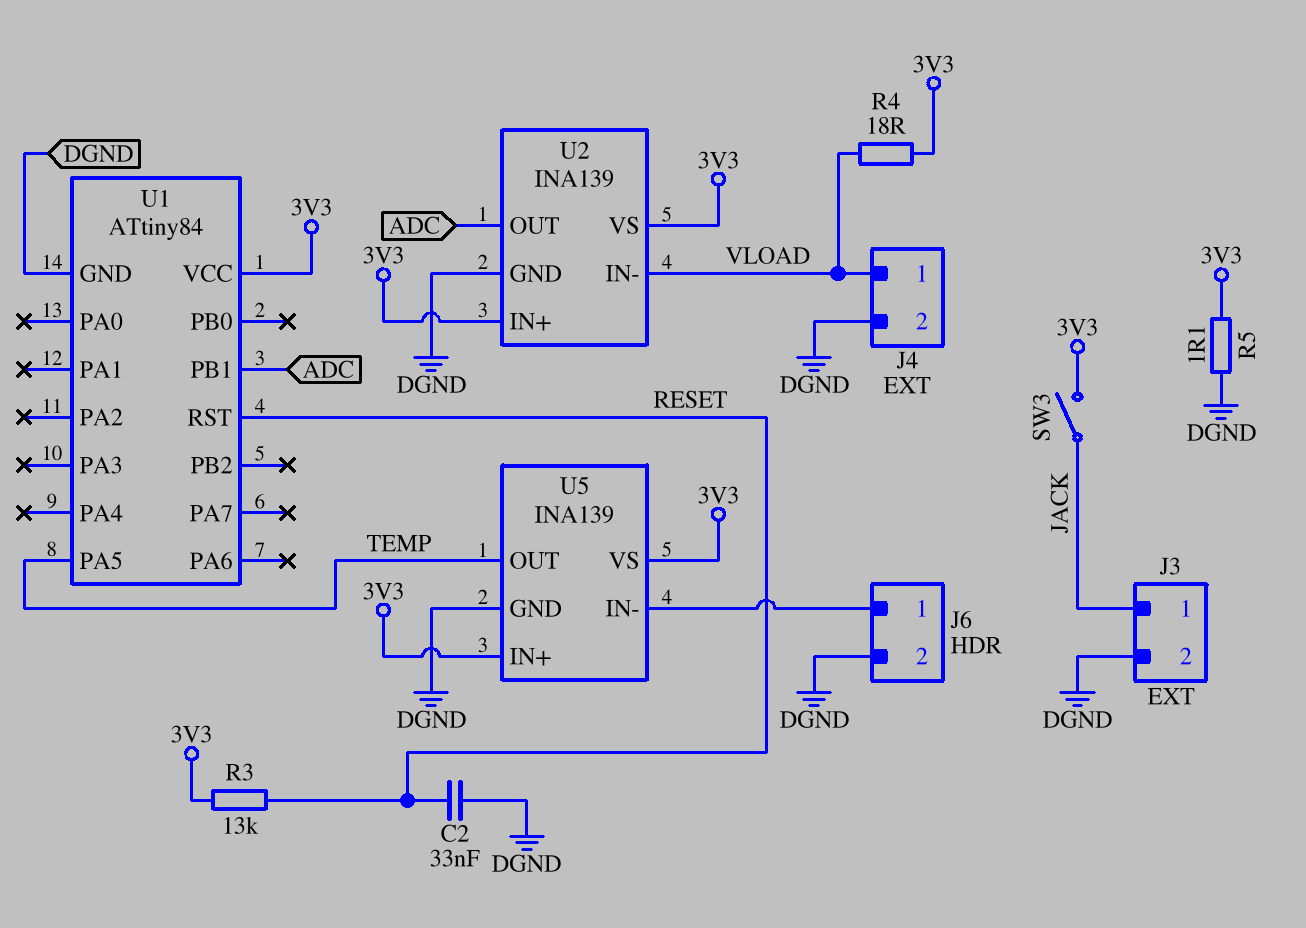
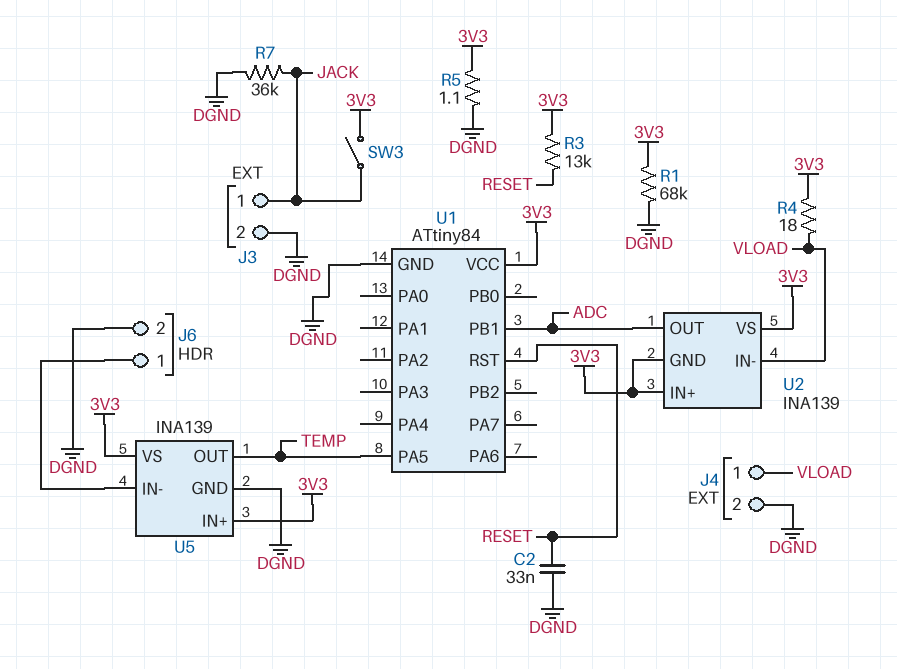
R1: none -> 68k (3V3, DGND)
R7: none -> 36k (DGND, JACK)
U2 pin GND: DGND -> 3V3

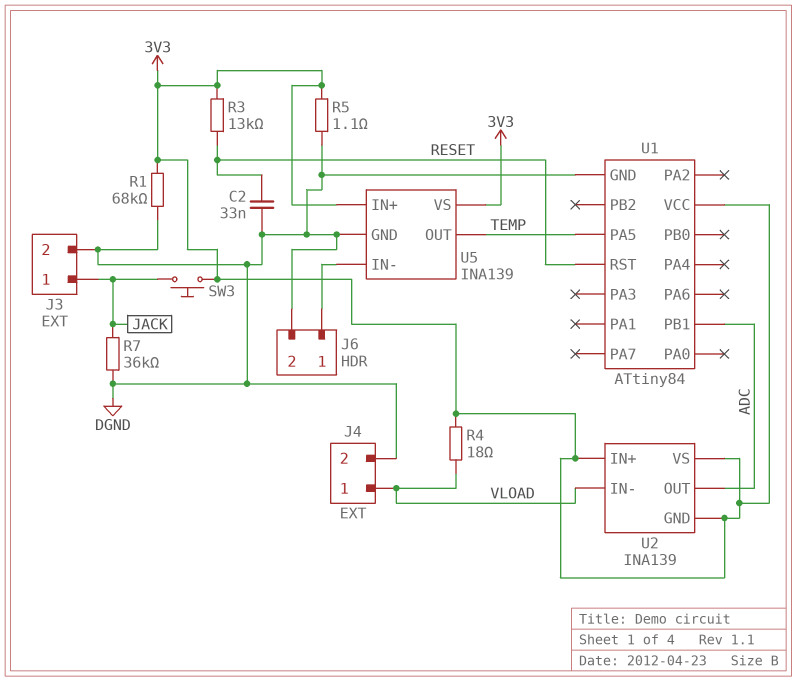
SW3: switch (3V3, JACK) -> button (3V3, JACK)

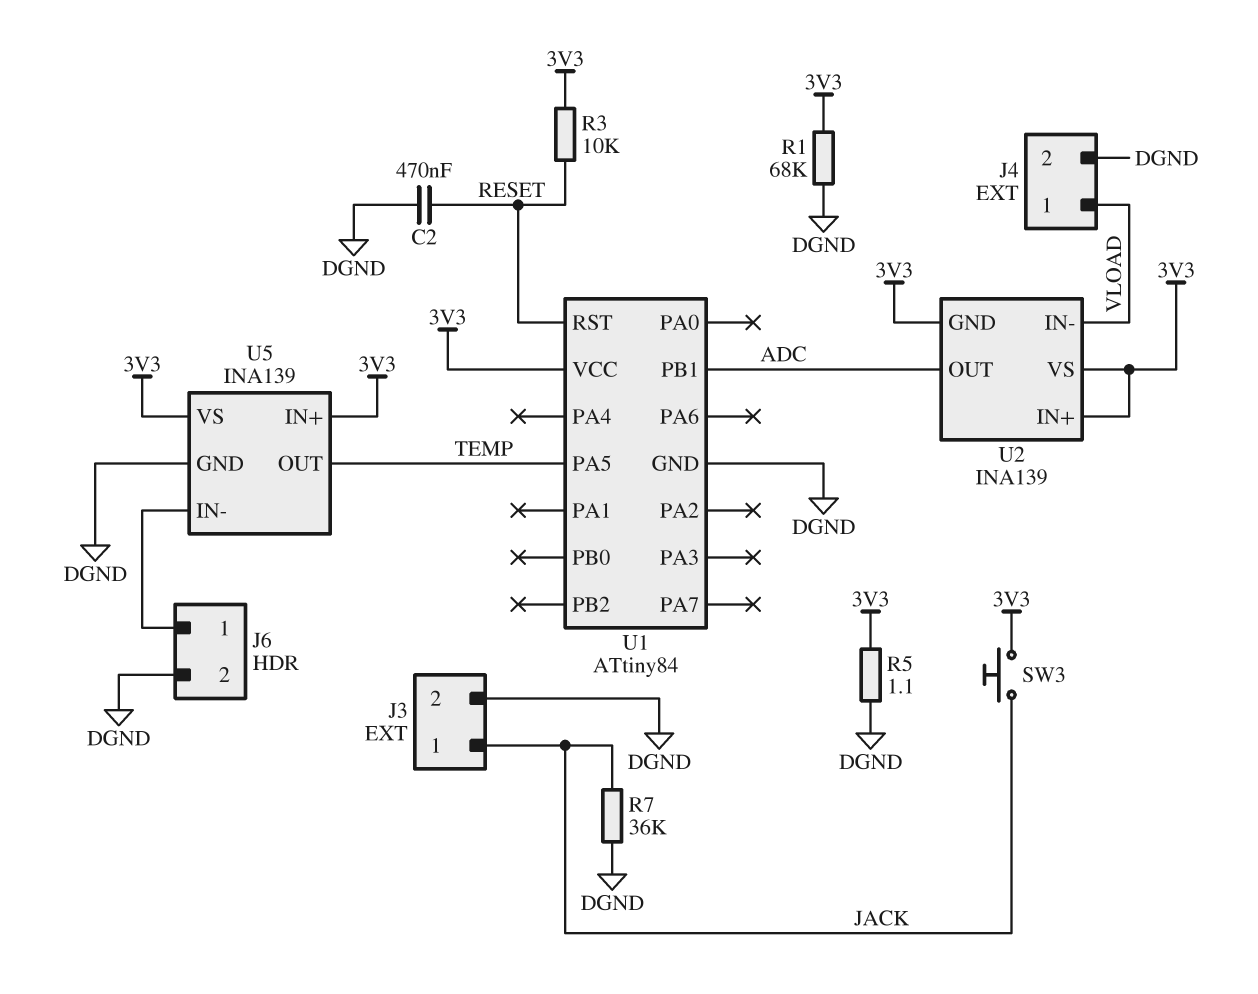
C2: 33nF (DGND, RESET) -> 470nF (DGND, RESET)
R3: 13k (3V3, RESET) -> 10k (3V3, RESET)
R4: 18 (3V3, VLOAD) -> none

